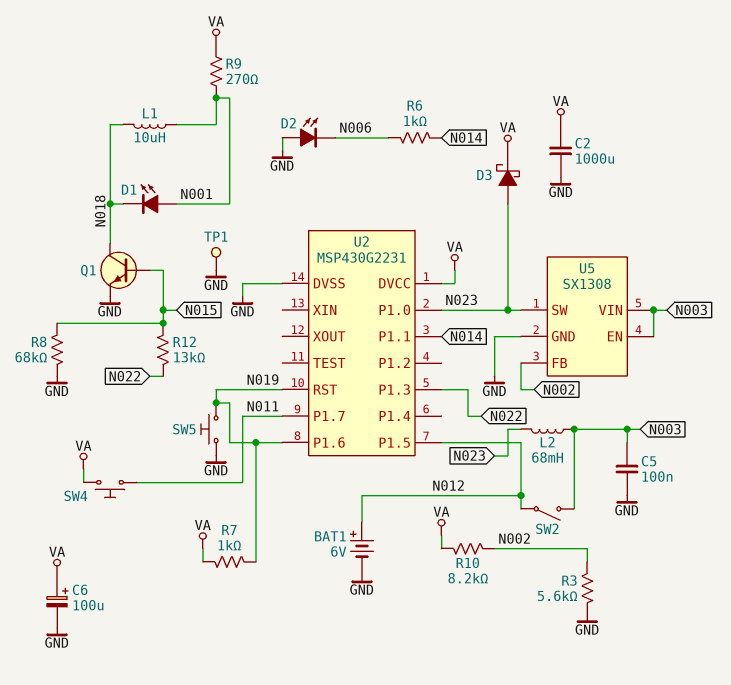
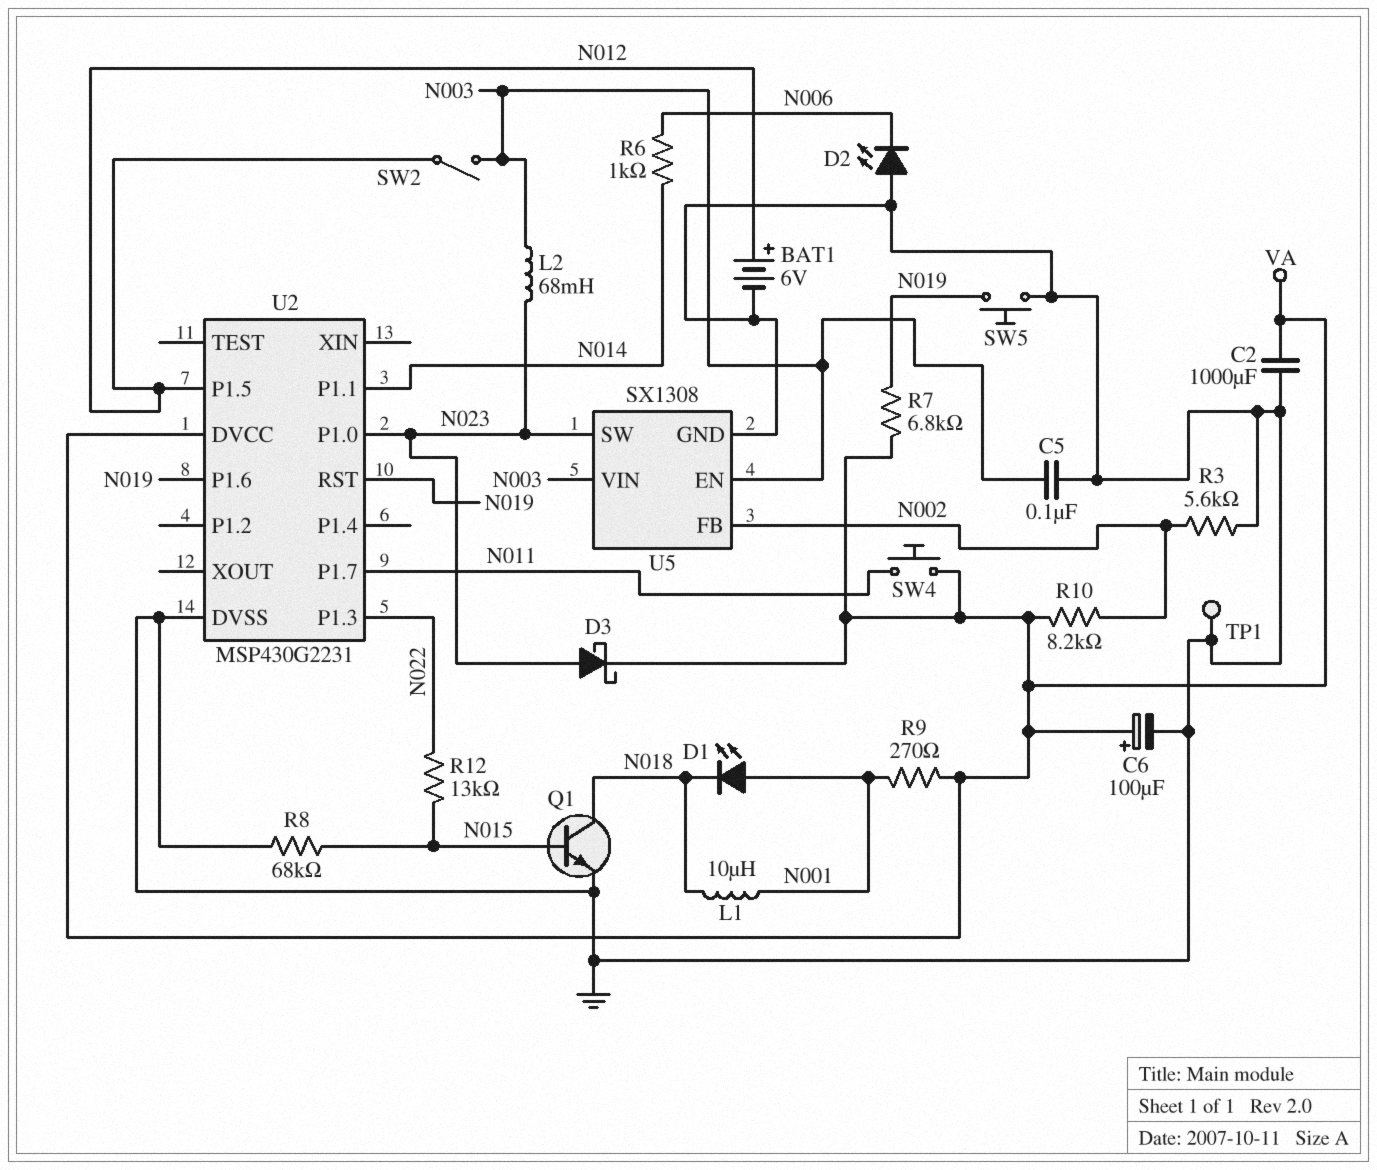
R7: 1k (N019, VA) -> 6.8k (N019, VA)

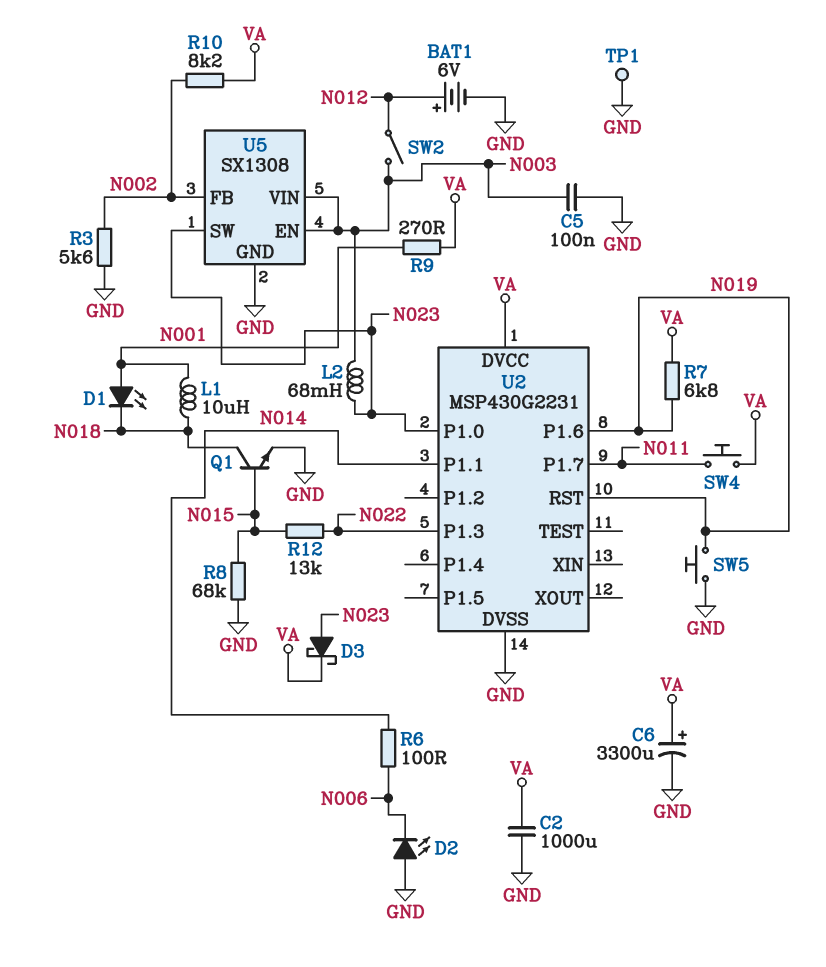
C6: 100uF (plus VA, minus GND) -> 3300uF (plus VA, minus GND)
R6: 1k (N006, N014) -> 100 (N006, N014)
U2 pin P1.5: N012 -> none

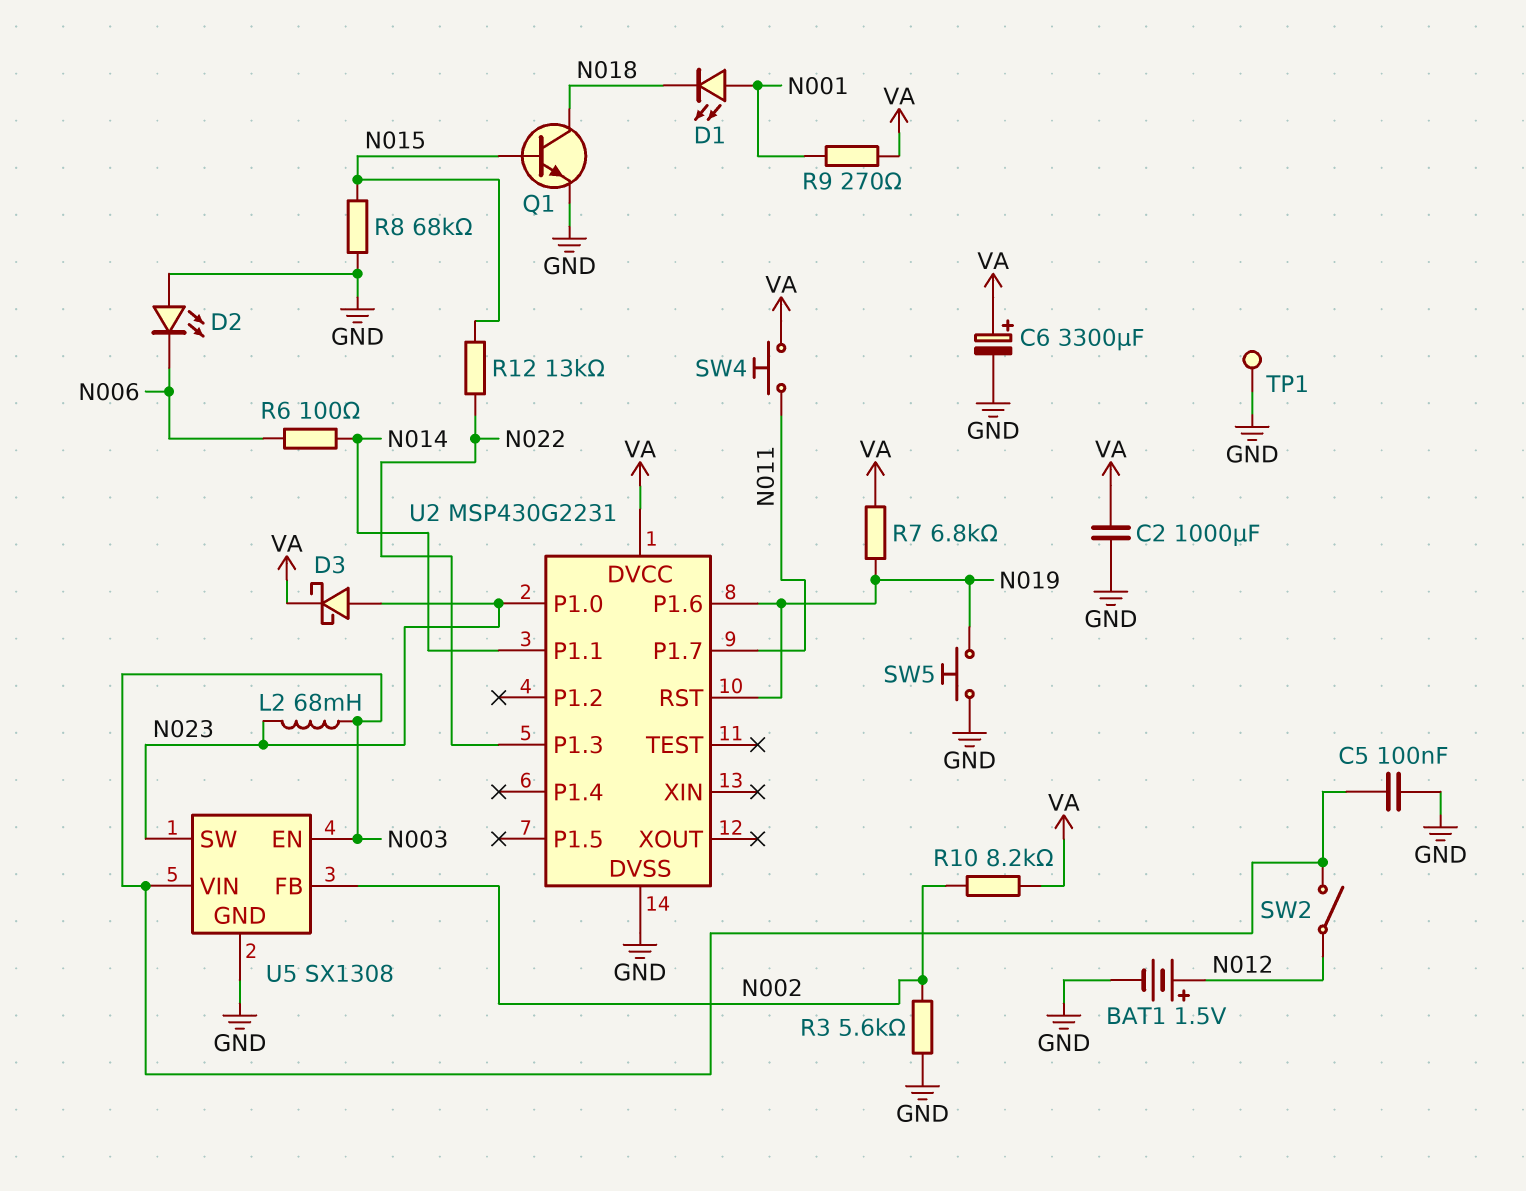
BAT1: 6V (plus N012, minus GND) -> 1.5V (plus N012, minus GND)
L1: 10uH (N001, N018) -> none

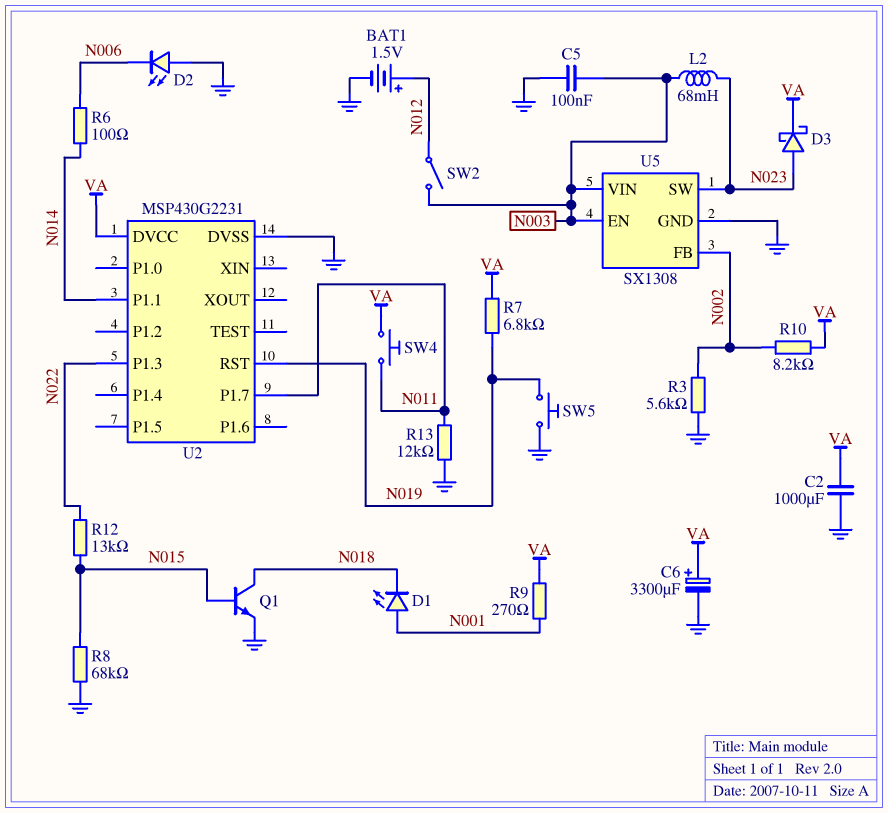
R13: none -> 12k (GND, N011)
TP1: test point (GND) -> none
U2 pin P1.0: N023 -> none
U2 pin P1.6: N019 -> none

